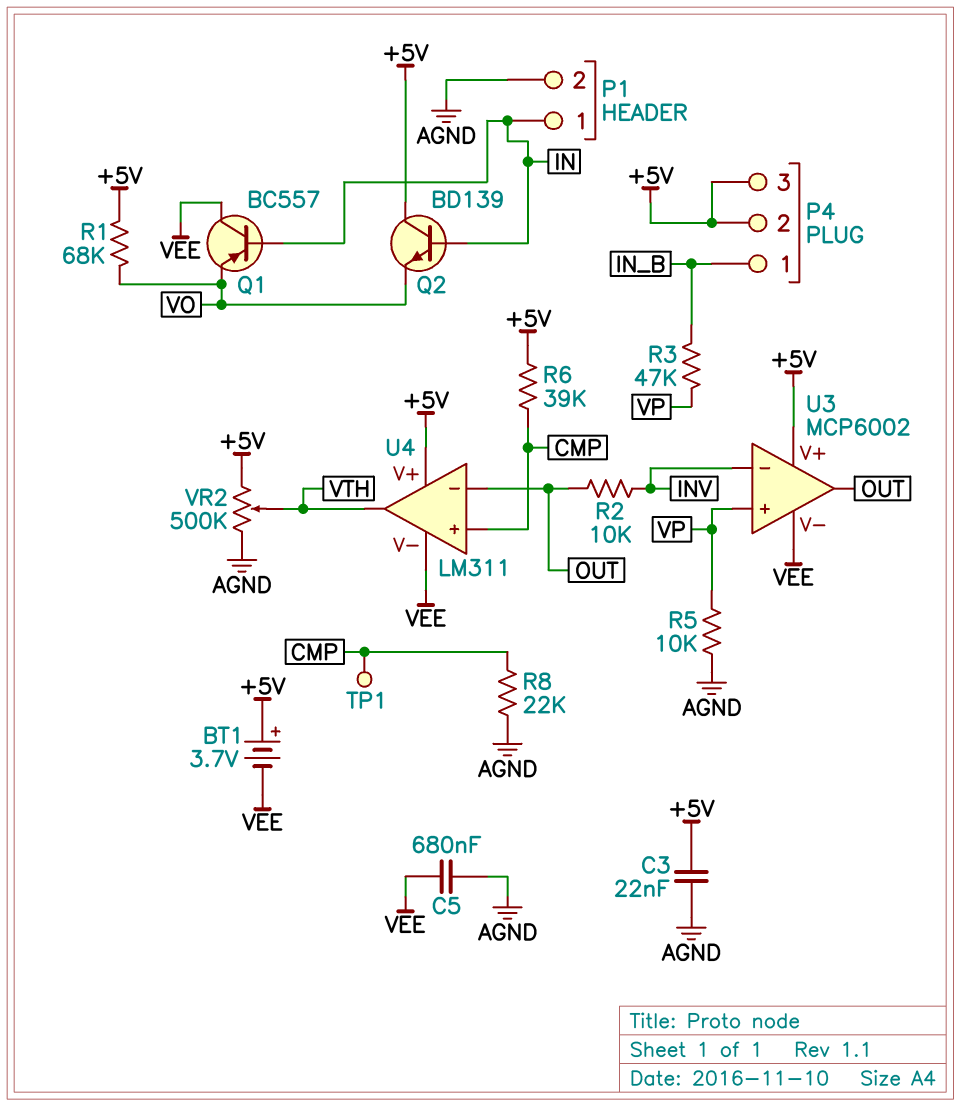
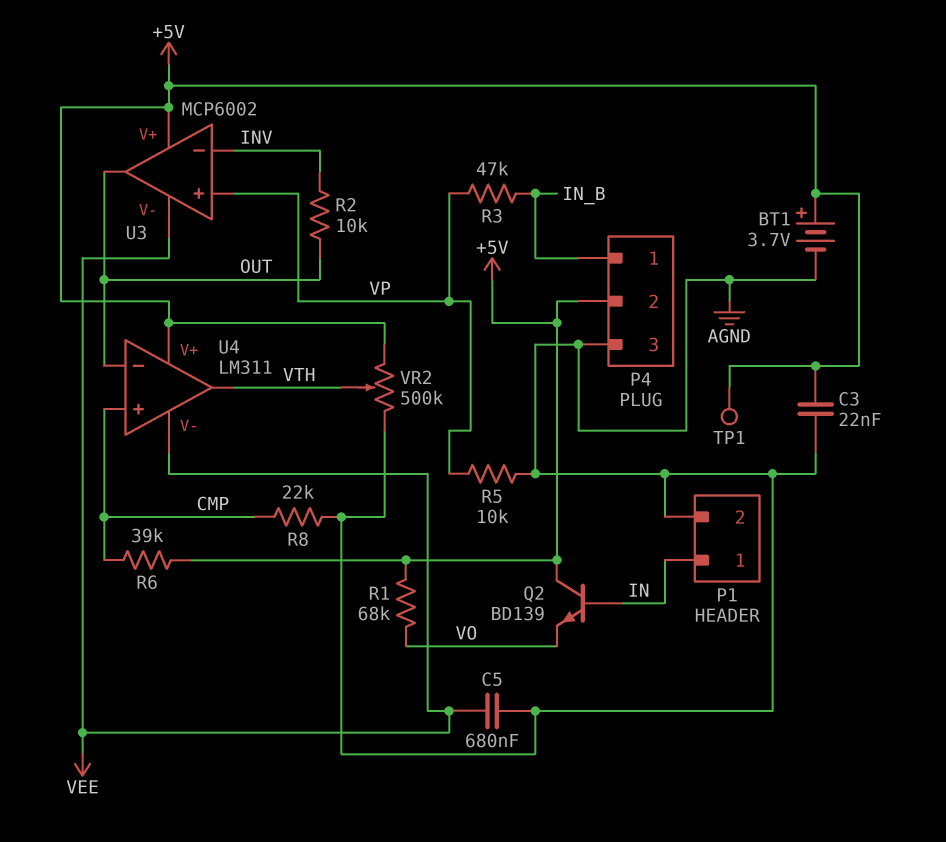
BT1: 3.7V (plus +5V, minus VEE) -> 3.7V (plus +5V, minus AGND)
P4 pin 3: +5V -> AGND
Q1: PNP BC557 (B IN, C VEE, E VO) -> none
TP1: test point (CMP) -> test point (+5V)

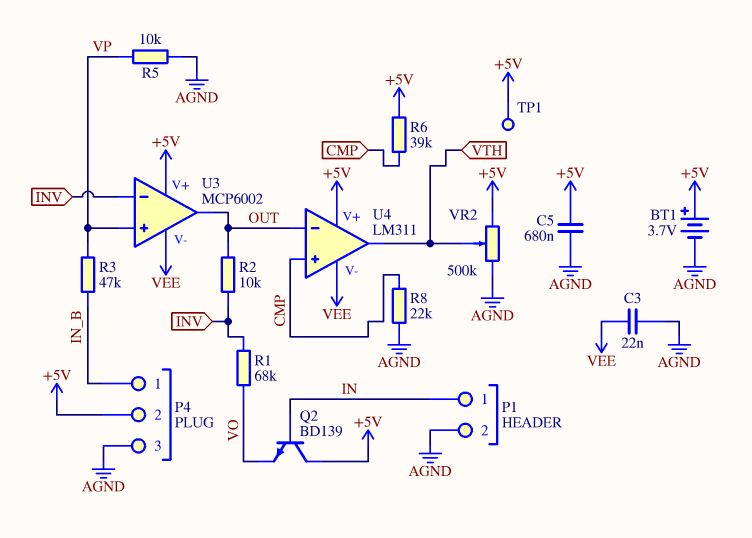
C3: 22nF (+5V, AGND) -> 22nF (AGND, VEE)
C5: 680nF (AGND, VEE) -> 680nF (+5V, AGND)
R1: 68k (+5V, VO) -> 68k (INV, VO)

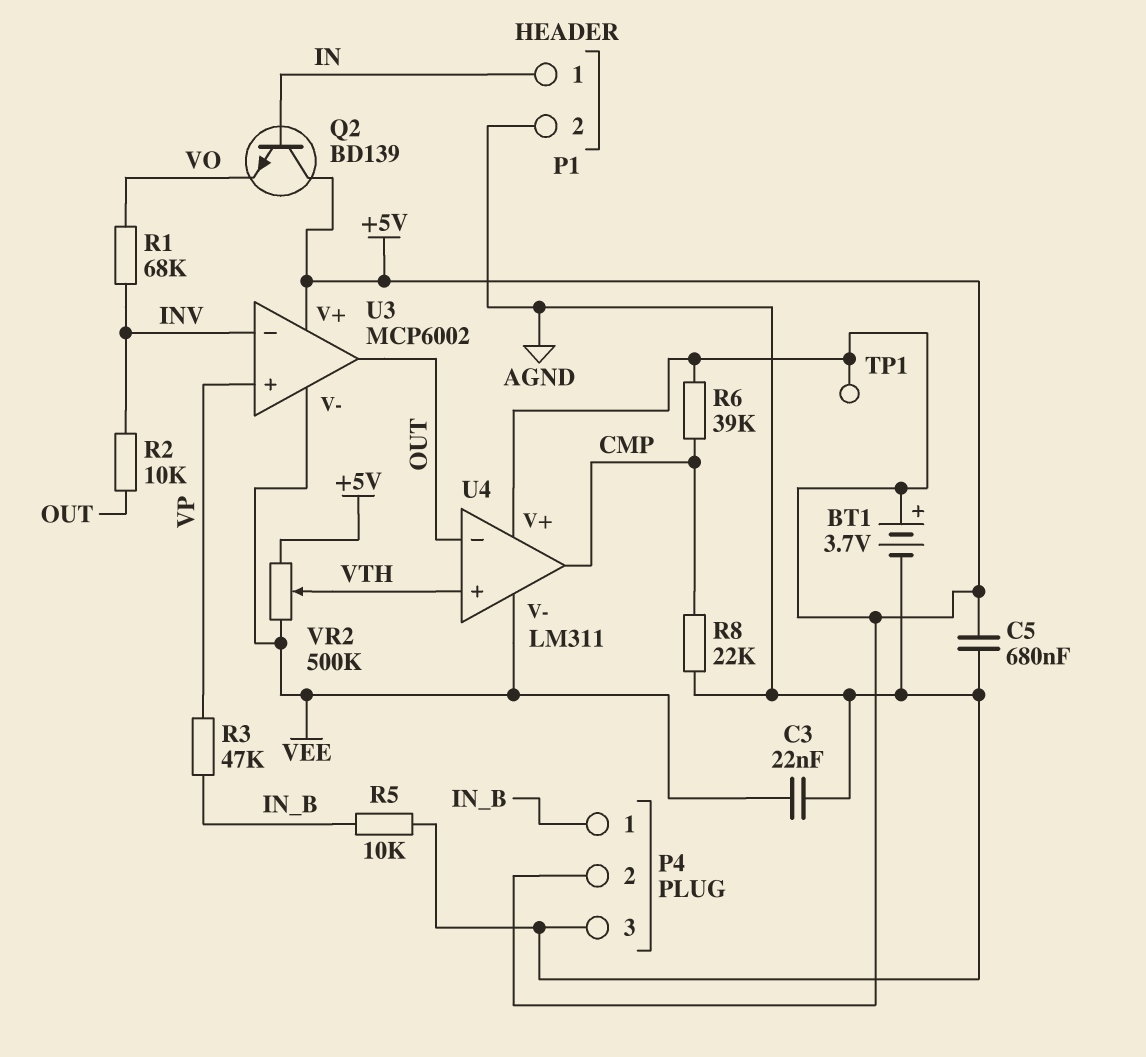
R5: 10k (AGND, VP) -> 10k (AGND, IN_B)
U4 pin in+: CMP -> VTH
U4 pin out: VTH -> CMP
VR2: 500k (+5V, AGND, wiper VTH) -> 500k (+5V, VEE, wiper VTH)

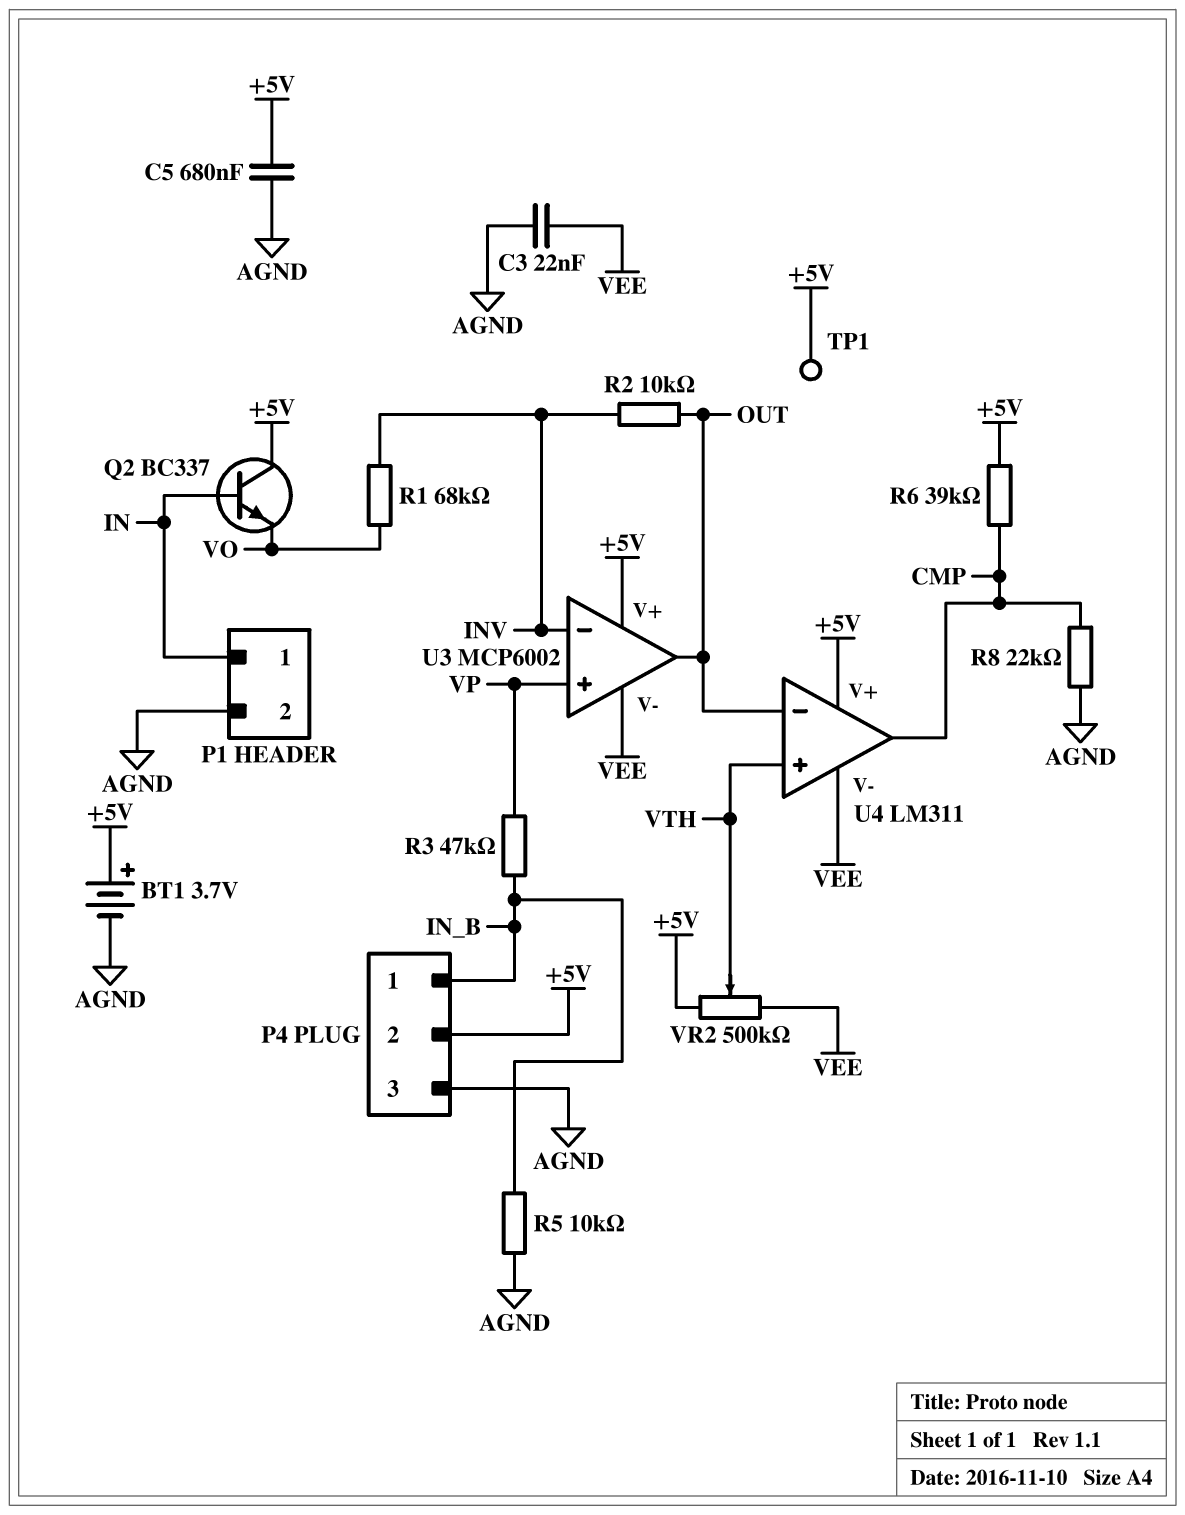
Q2: NPN BD139 (B IN, C +5V, E VO) -> NPN BC337 (B IN, C +5V, E VO)

